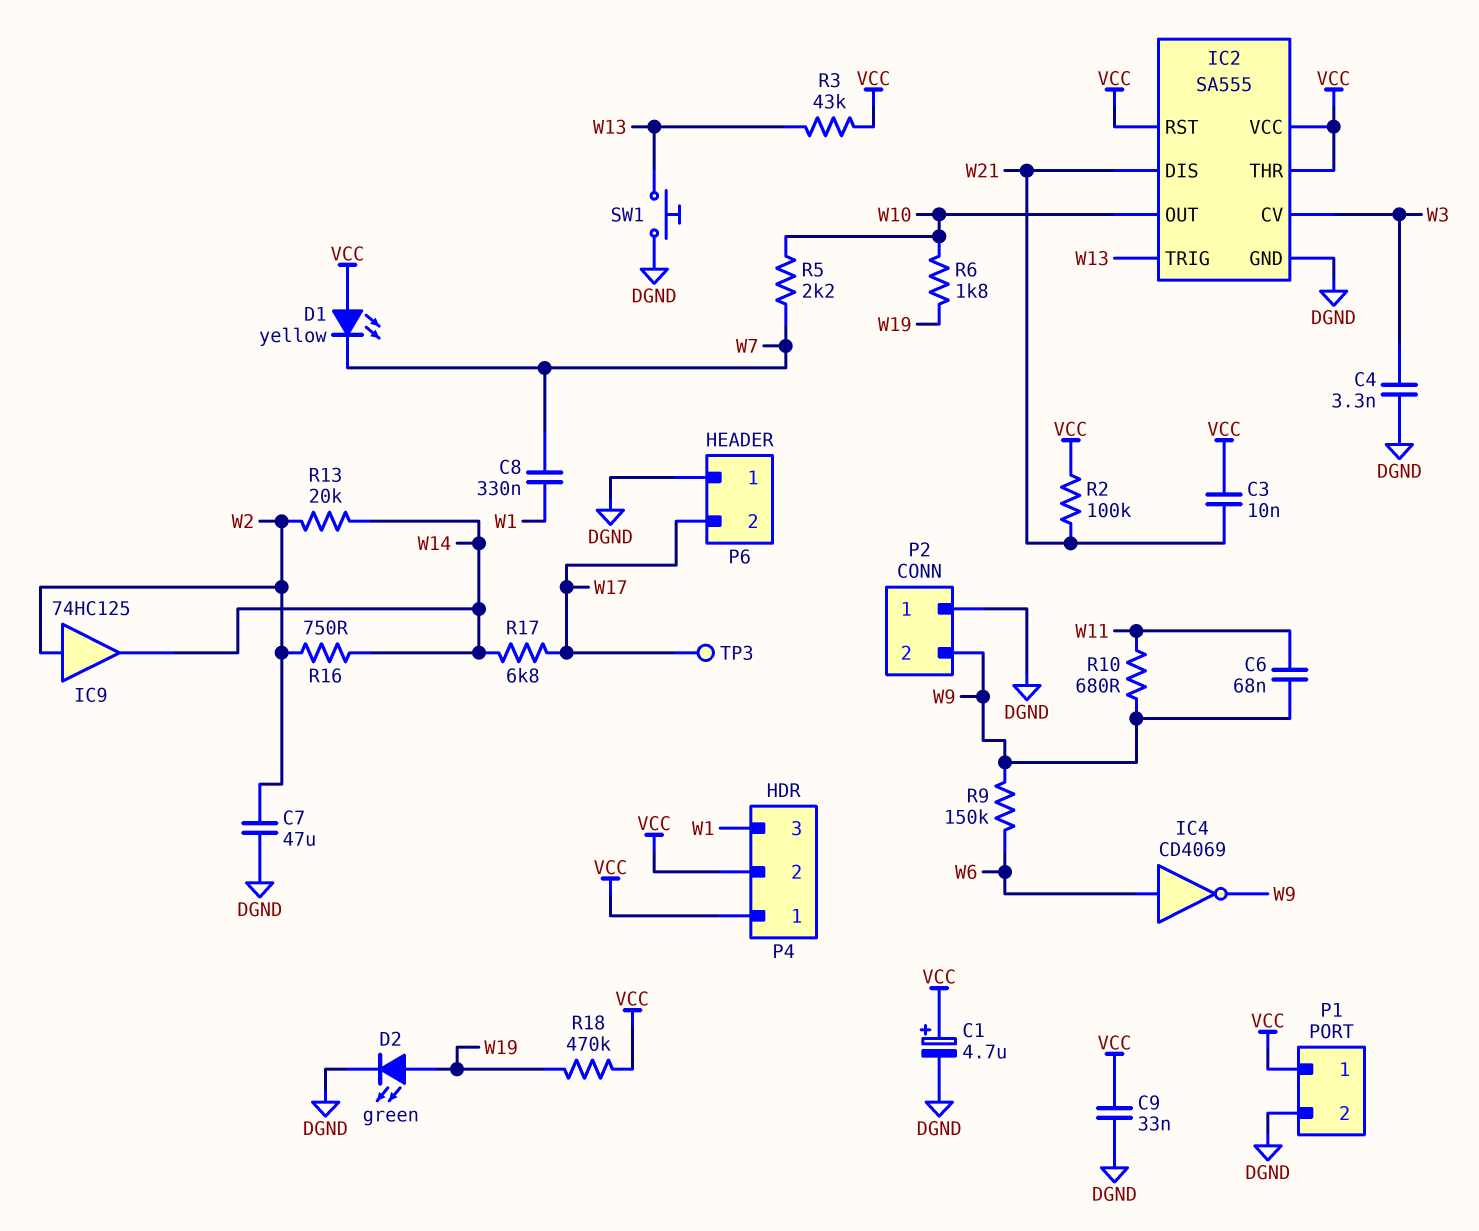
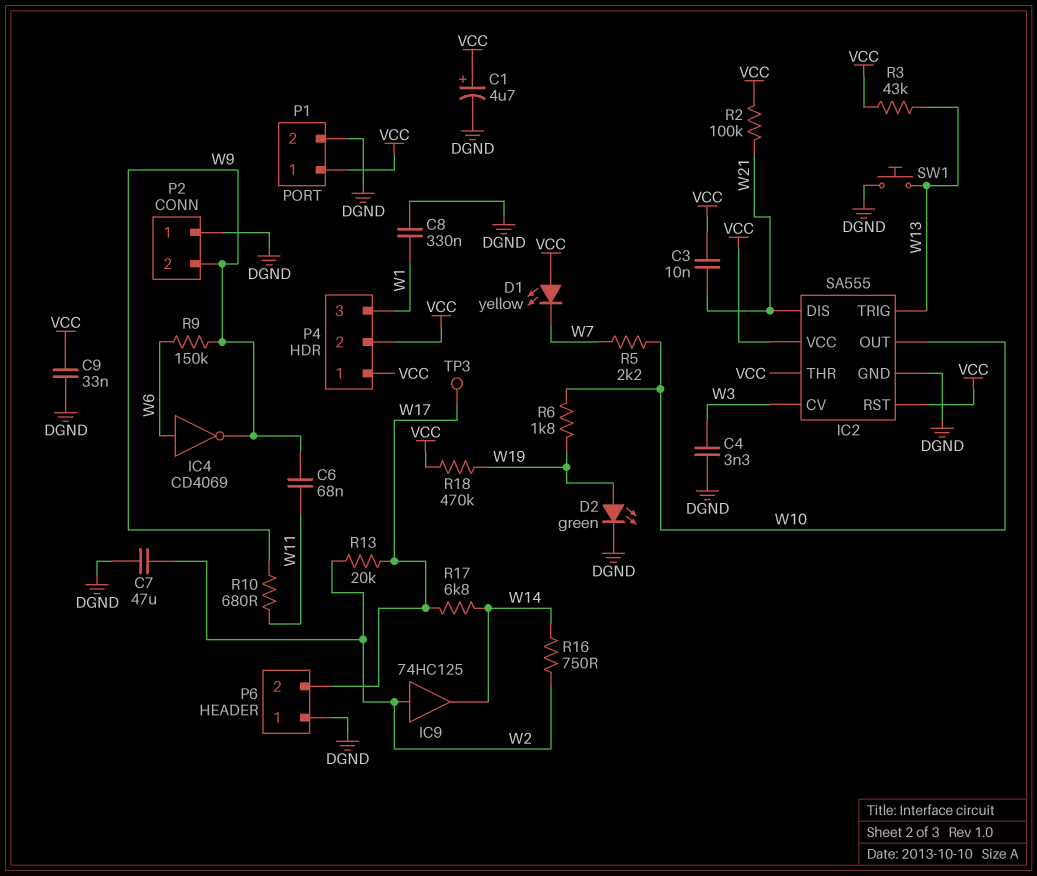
C8: 330nF (W1, W7) -> 330nF (DGND, W1)
R13: 20k (W2, W14) -> 20k (W2, W17)

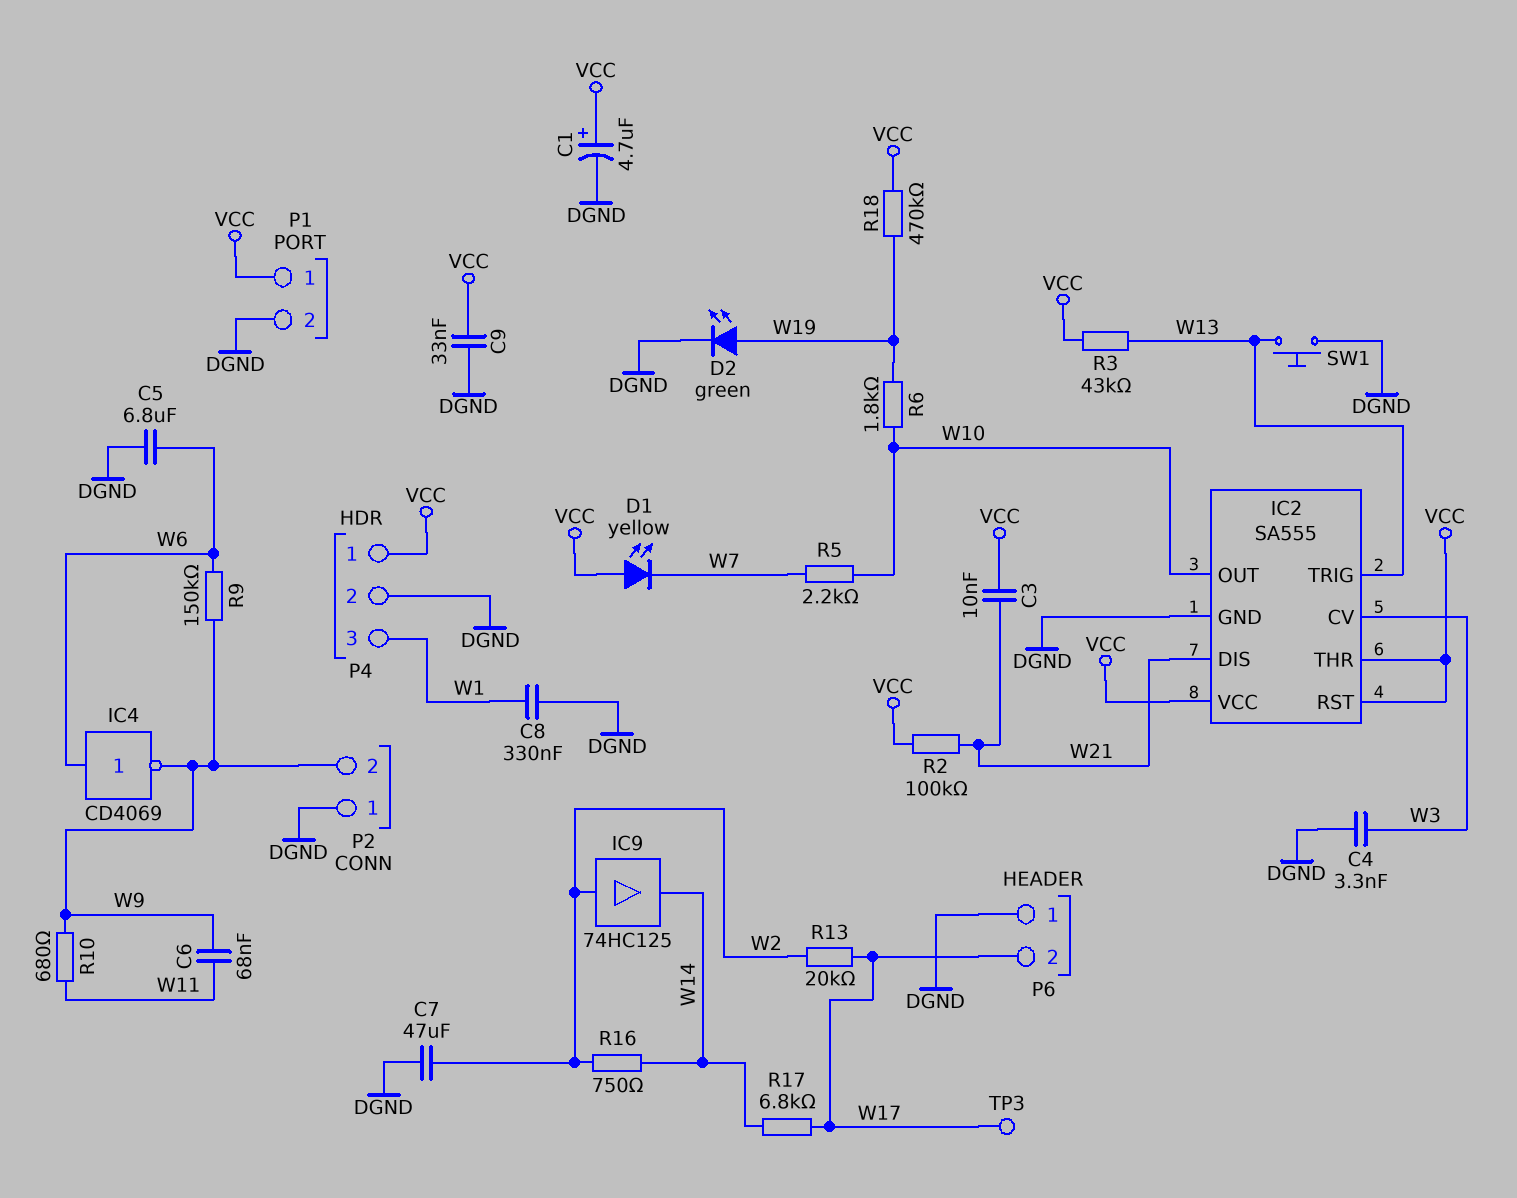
C5: none -> 6.8uF (DGND, W6)
P4 pin 2: VCC -> DGND

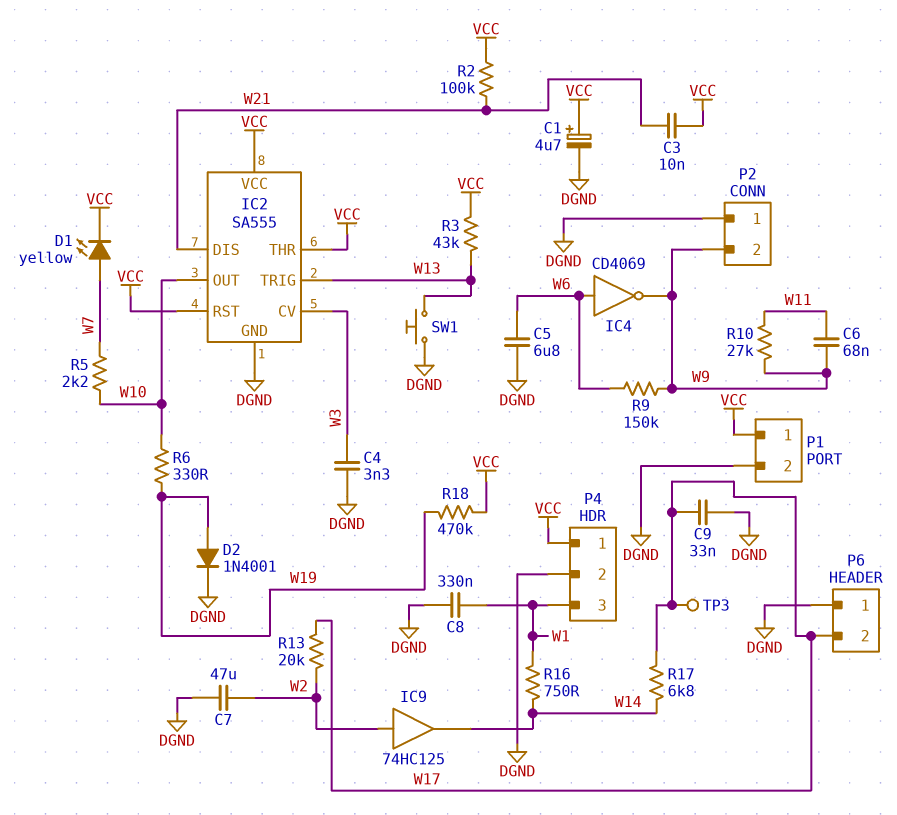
C9: 33nF (DGND, VCC) -> 33nF (DGND, W17)
D1: LED yellow (A VCC, K W7) -> LED yellow (A W7, K VCC)
D2: LED green (A W19, K DGND) -> diode 1N4001 (A W19, K DGND)
R6: 1.8k (W10, W19) -> 330 (W10, W19)
R10: 680 (W9, W11) -> 27k (W9, W11)
R16: 750 (W2, W14) -> 750 (W1, W14)

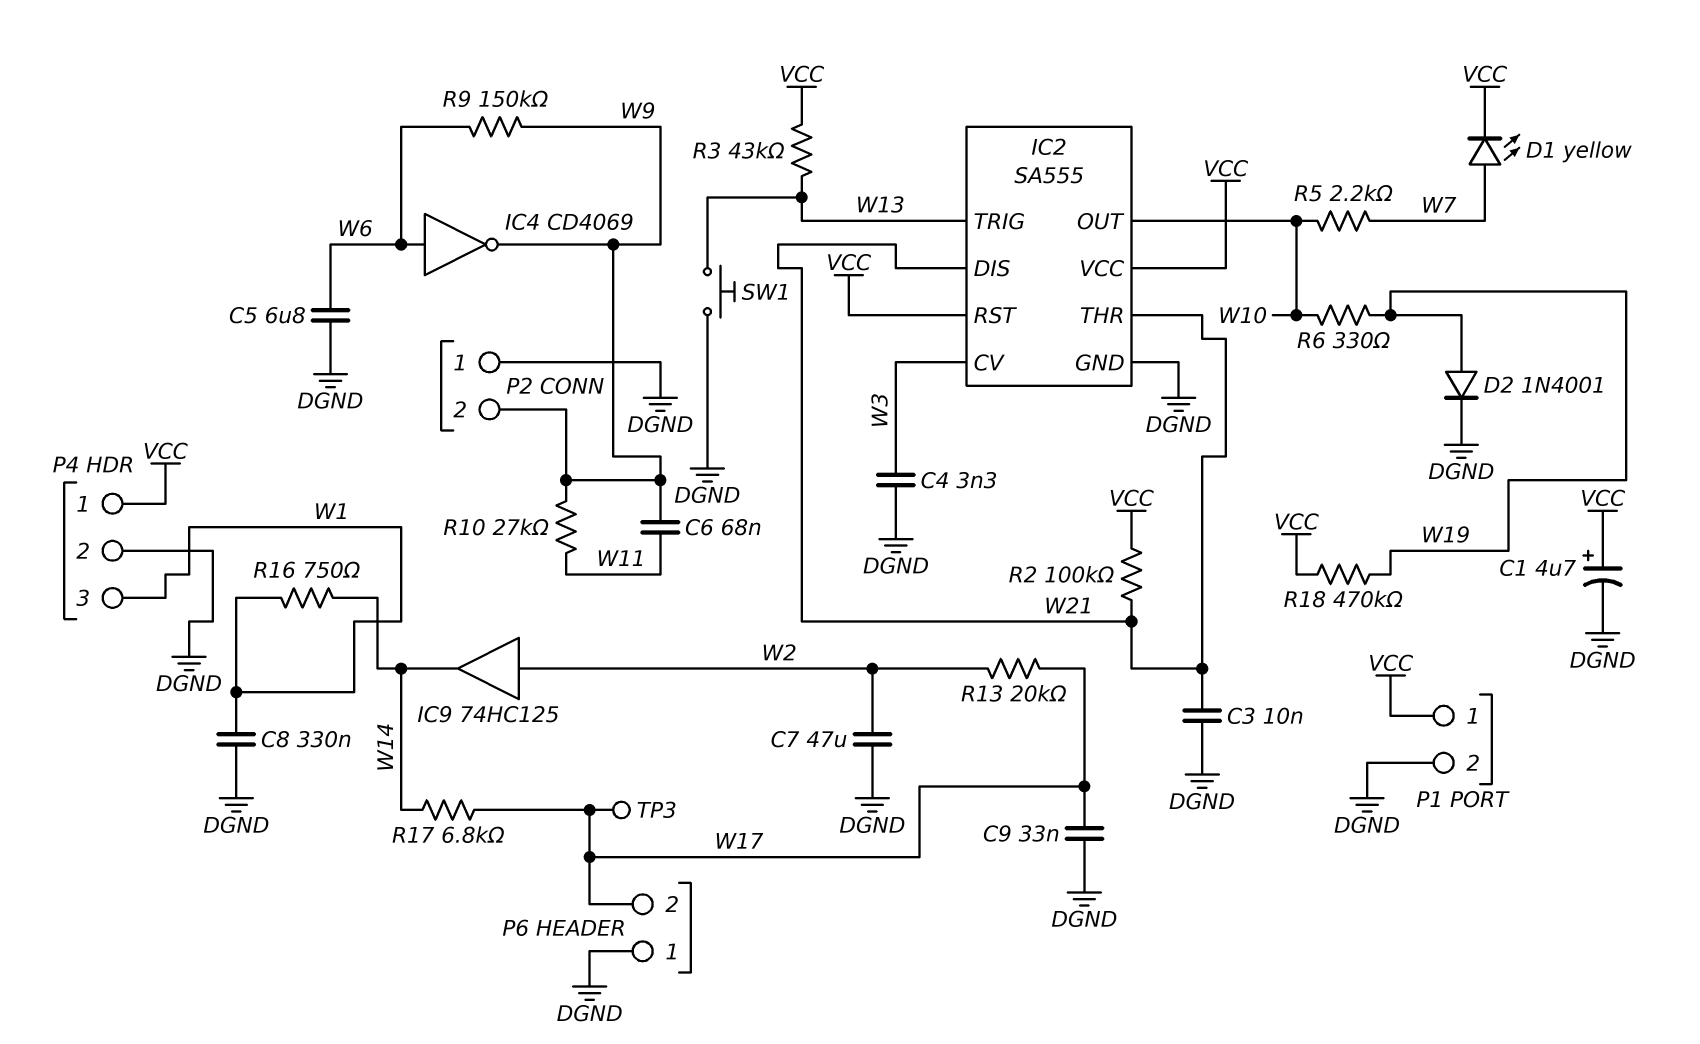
C3: 10nF (VCC, W21) -> 10nF (DGND, W21)
IC2 pin THR: VCC -> W21

